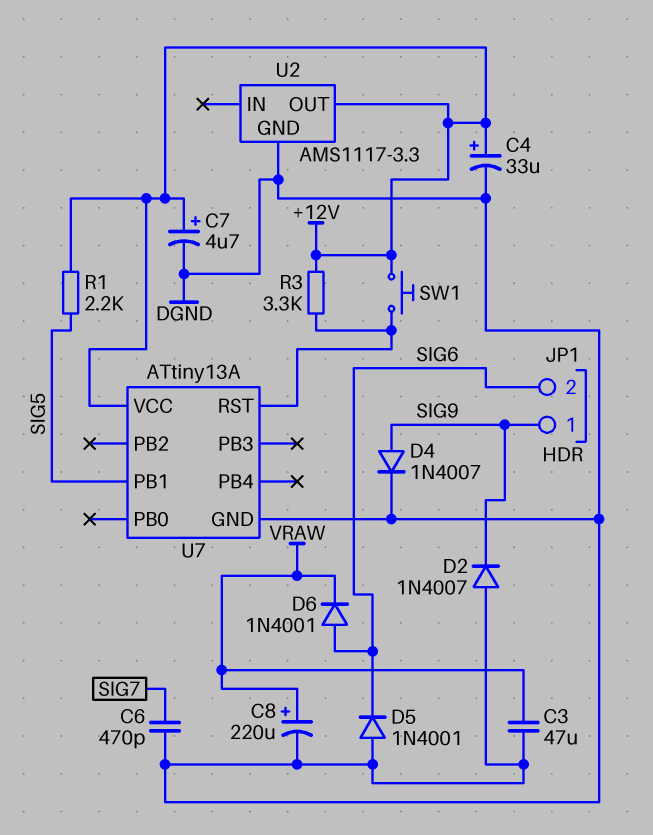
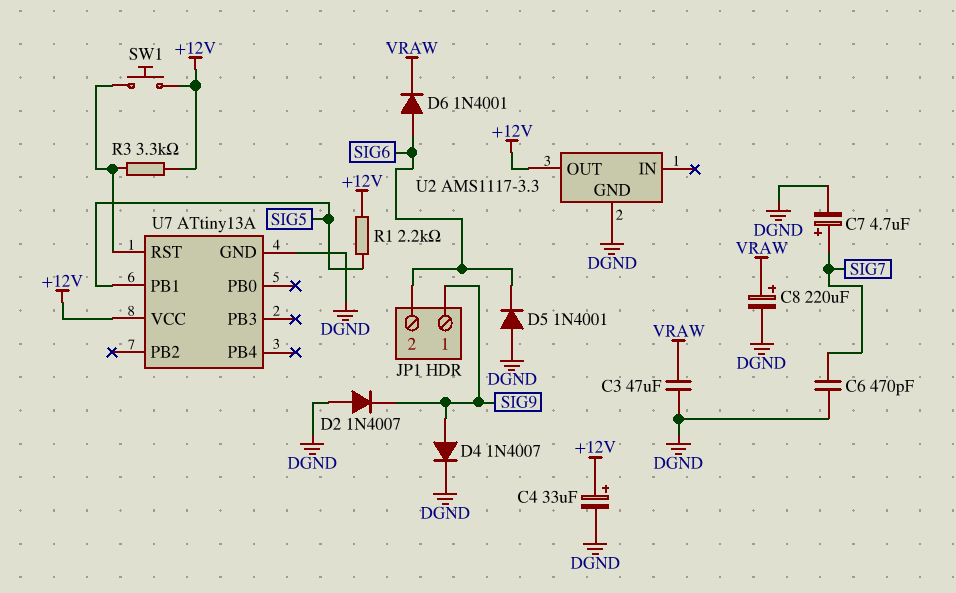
C7: 4.7uF (plus +12V, minus DGND) -> 4.7uF (plus SIG7, minus DGND)

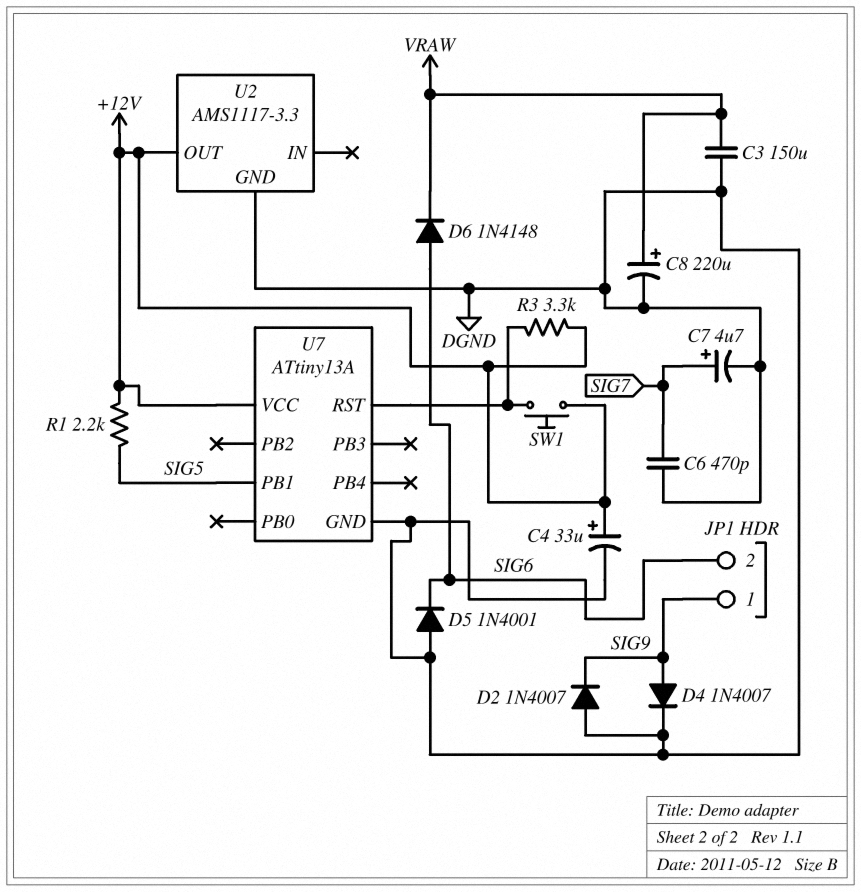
C3: 47uF (DGND, VRAW) -> 150uF (DGND, VRAW)
D6: diode 1N4001 (A SIG6, K VRAW) -> diode 1N4148 (A SIG6, K VRAW)

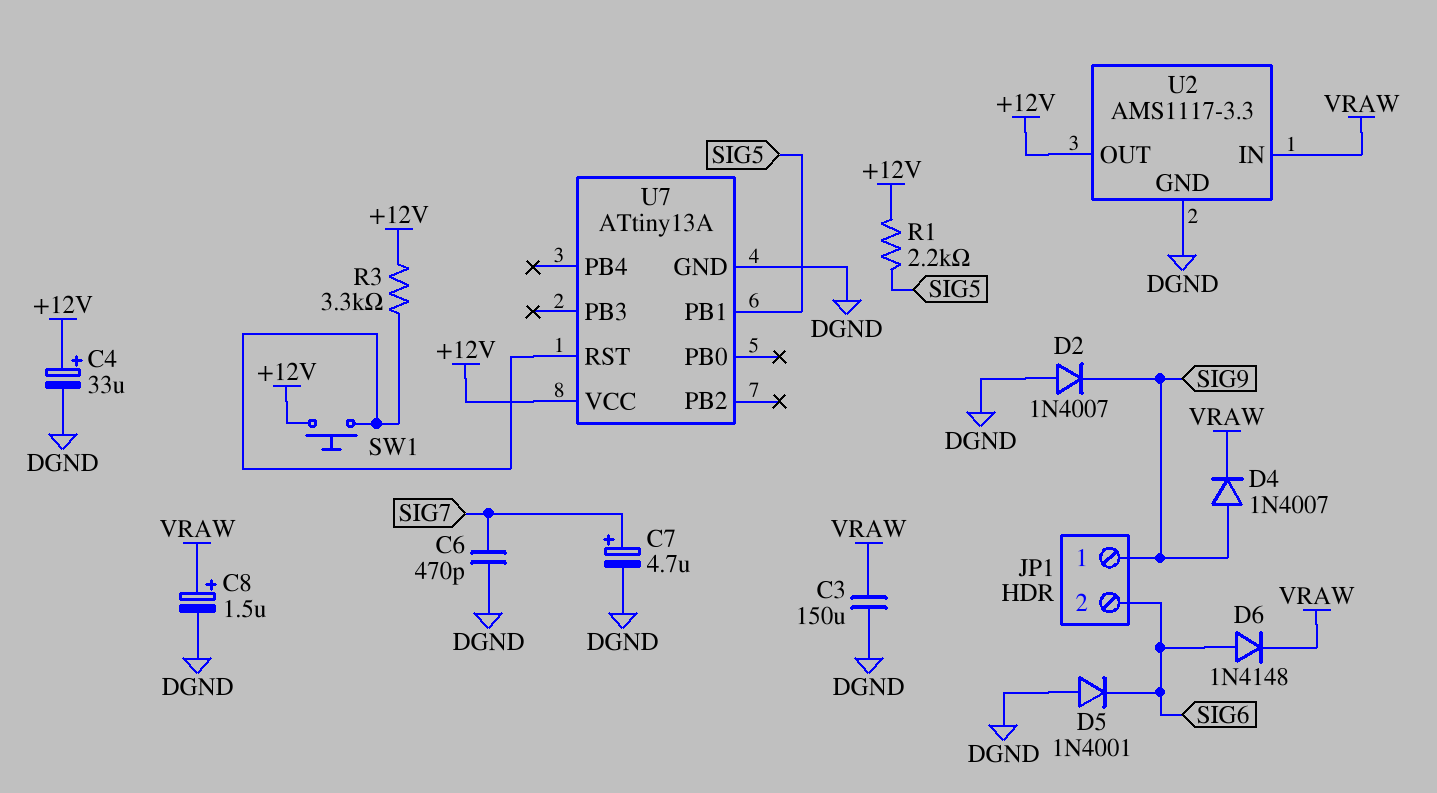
C8: 220uF (plus VRAW, minus DGND) -> 1.5uF (plus VRAW, minus DGND)
D4: diode 1N4007 (A SIG9, K DGND) -> diode 1N4007 (A SIG9, K VRAW)
U2 pin IN: none -> VRAW

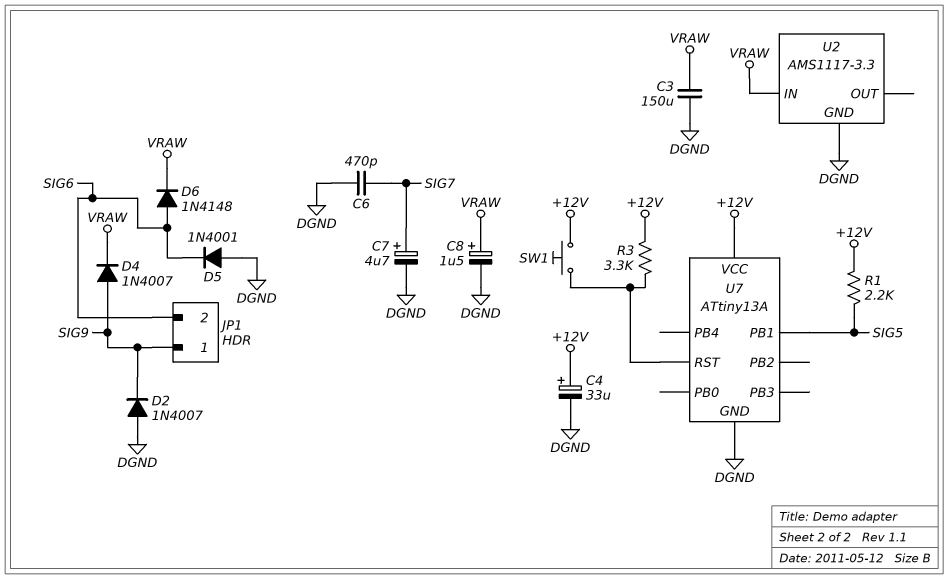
U2 pin OUT: +12V -> none

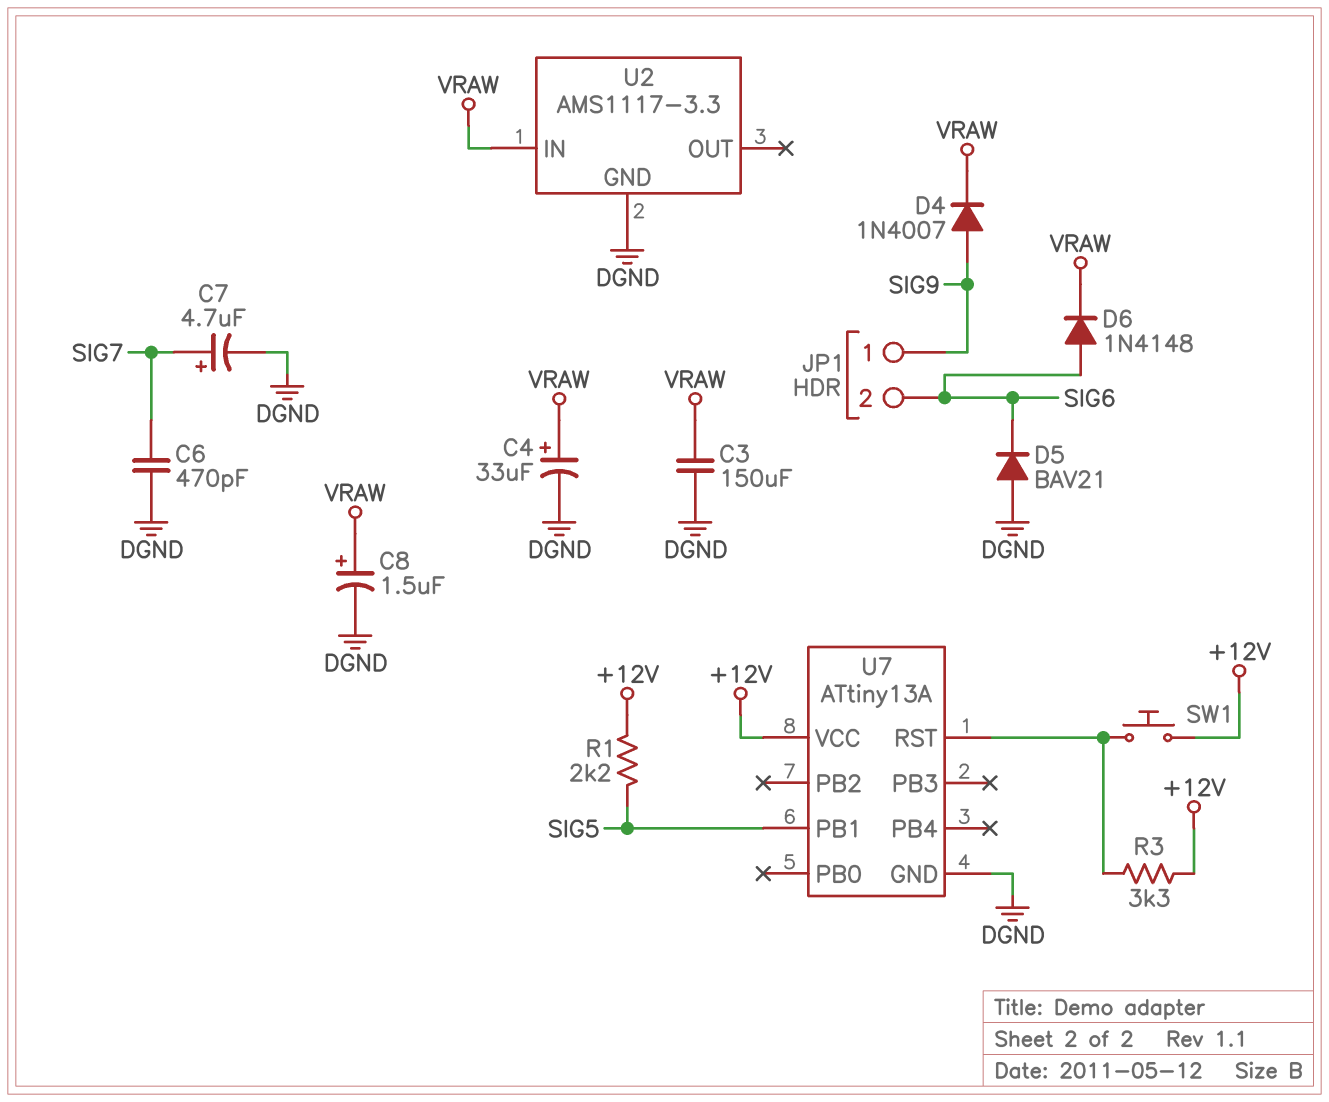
C4: 33uF (plus +12V, minus DGND) -> 33uF (plus VRAW, minus DGND)
D2: diode 1N4007 (A DGND, K SIG9) -> none
D5: diode 1N4001 (A DGND, K SIG6) -> diode BAV21 (A DGND, K SIG6)

